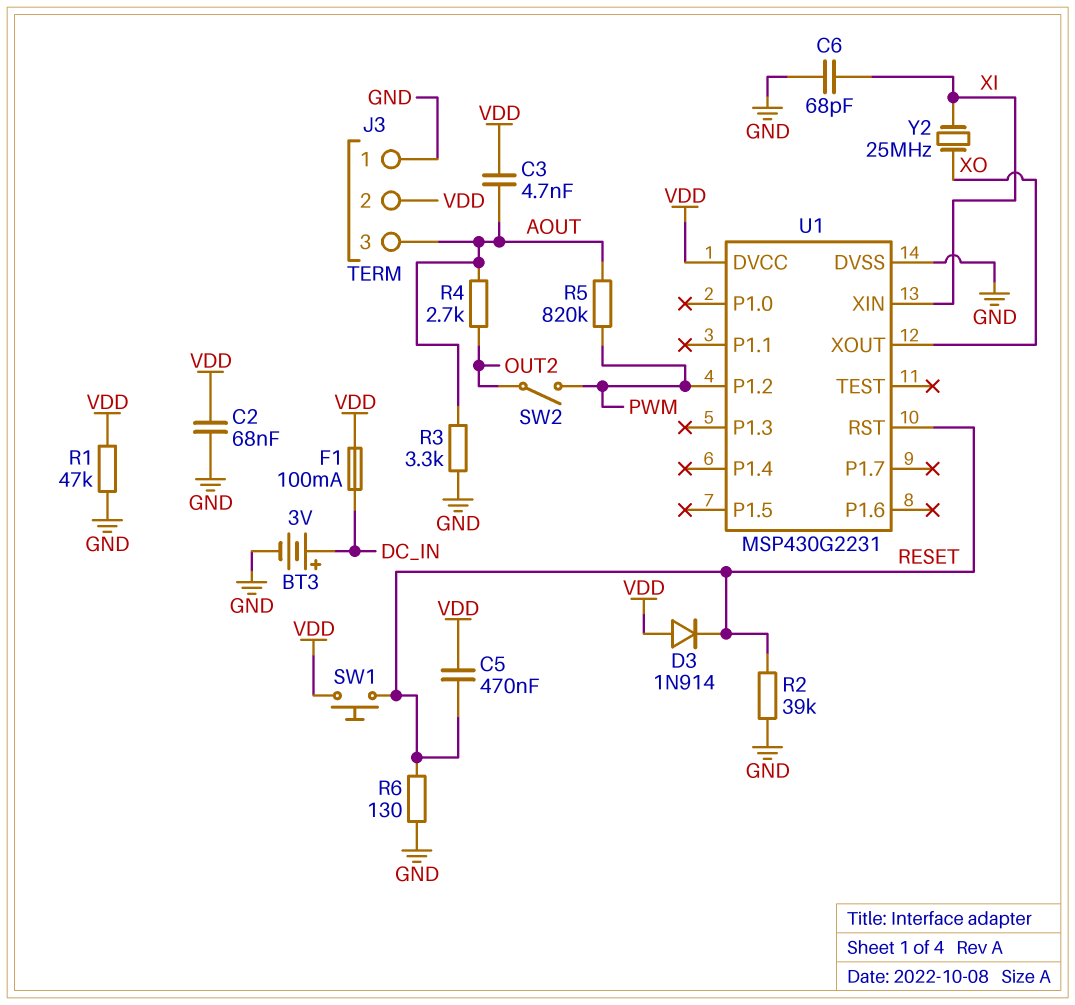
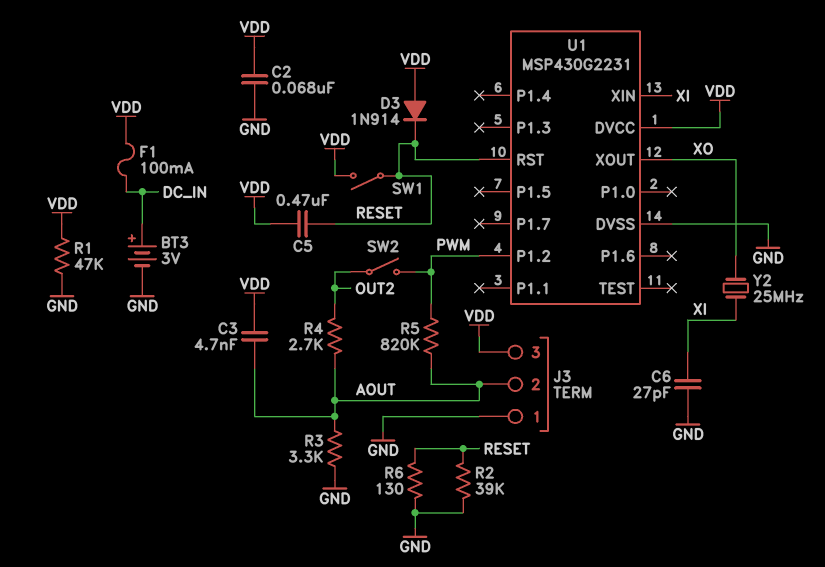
C6: 68pF (GND, XI) -> 27pF (GND, XI)
J3 pin 2: VDD -> AOUT
J3 pin 3: AOUT -> VDD
SW1: button (RESET, VDD) -> switch (RESET, VDD)

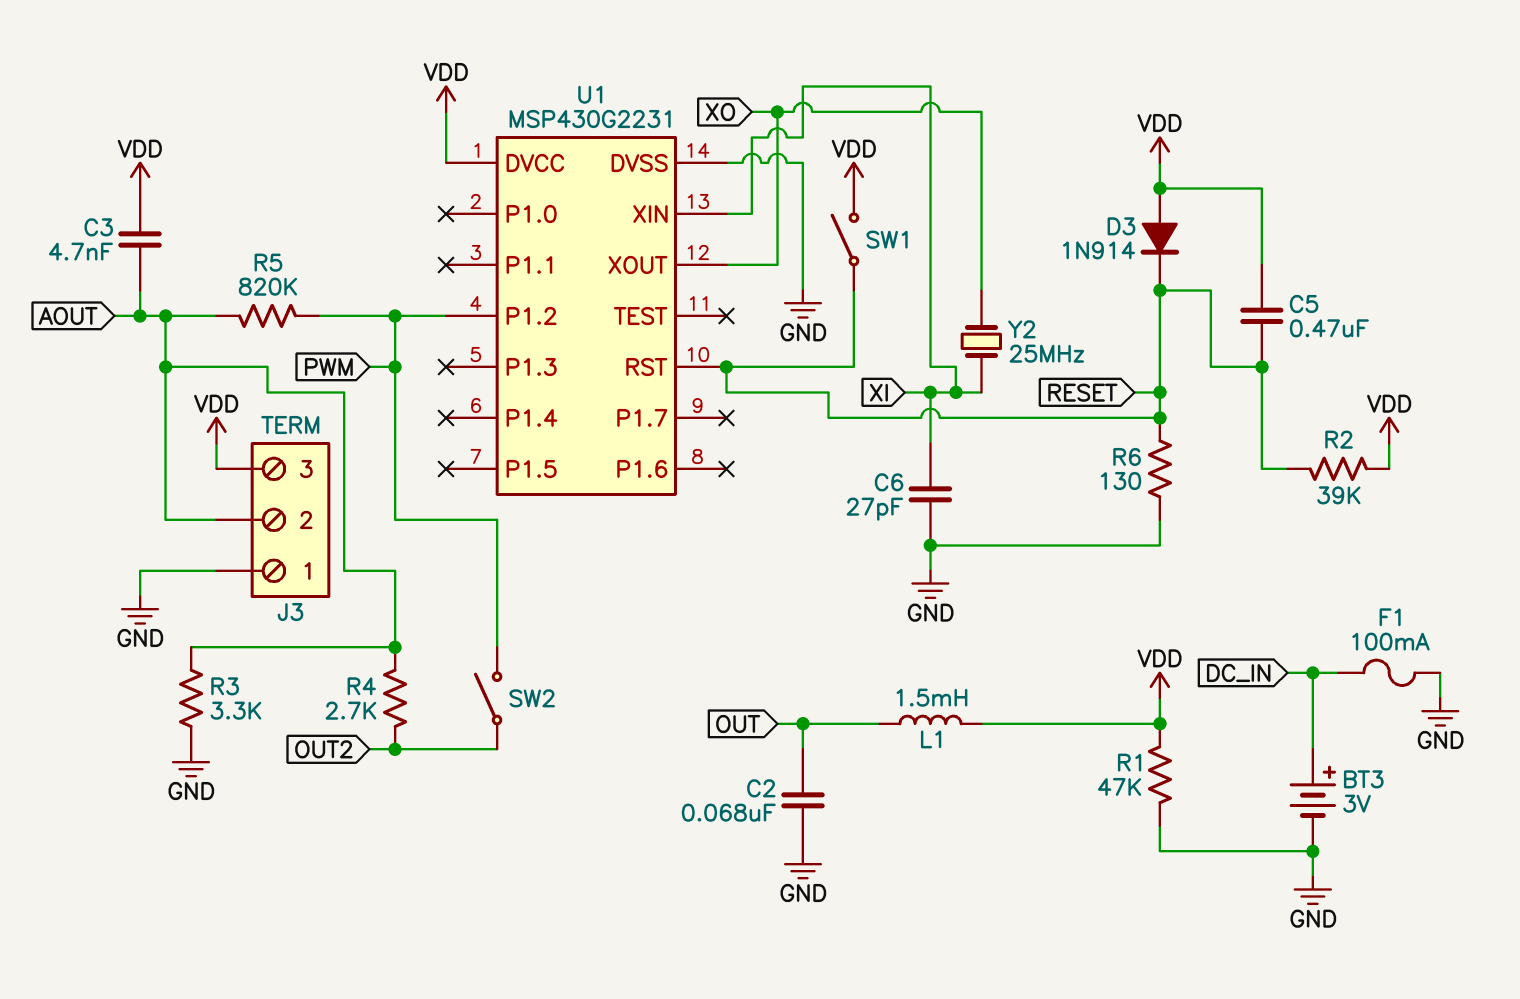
C2: 68nF (GND, VDD) -> 68nF (GND, OUT)
F1: 100mA (DC_IN, VDD) -> 100mA (DC_IN, GND)
L1: none -> 1.5mH (OUT, VDD)
R2: 39k (GND, RESET) -> 39k (RESET, VDD)

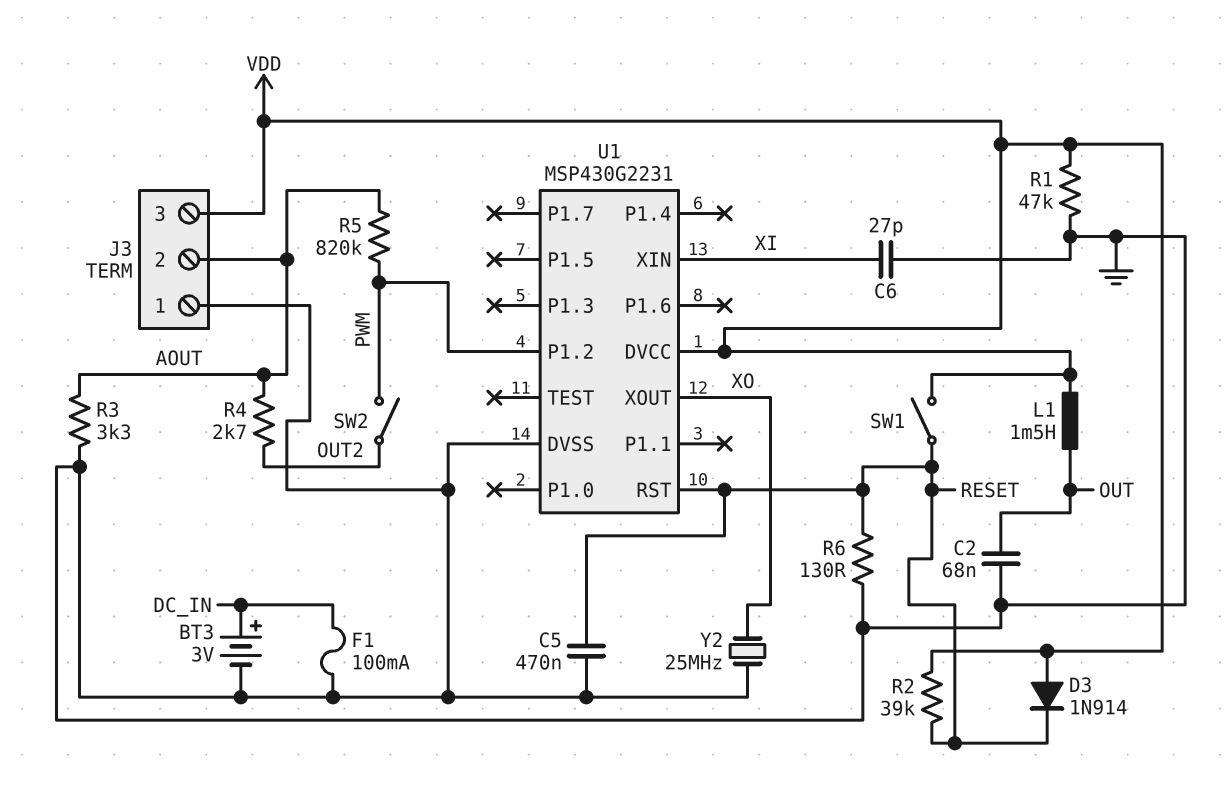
C3: 4.7nF (AOUT, VDD) -> none
C5: 470nF (RESET, VDD) -> 470nF (GND, RESET)
Y2: 25MHz (XI, XO) -> 25MHz (GND, XO)

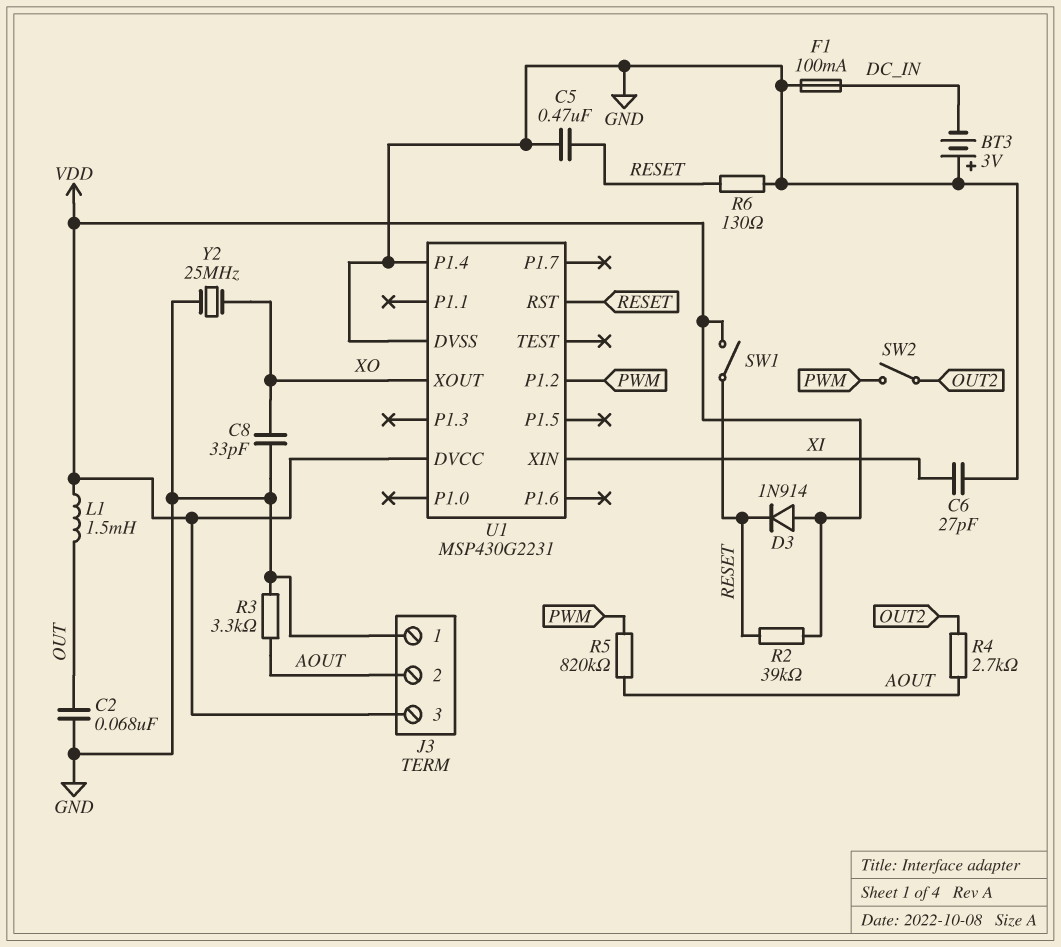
BT3: 3V (plus DC_IN, minus GND) -> 3V (plus GND, minus DC_IN)
C8: none -> 33pF (GND, XO)
R1: 47k (GND, VDD) -> none
U1 pin P1.4: none -> GND

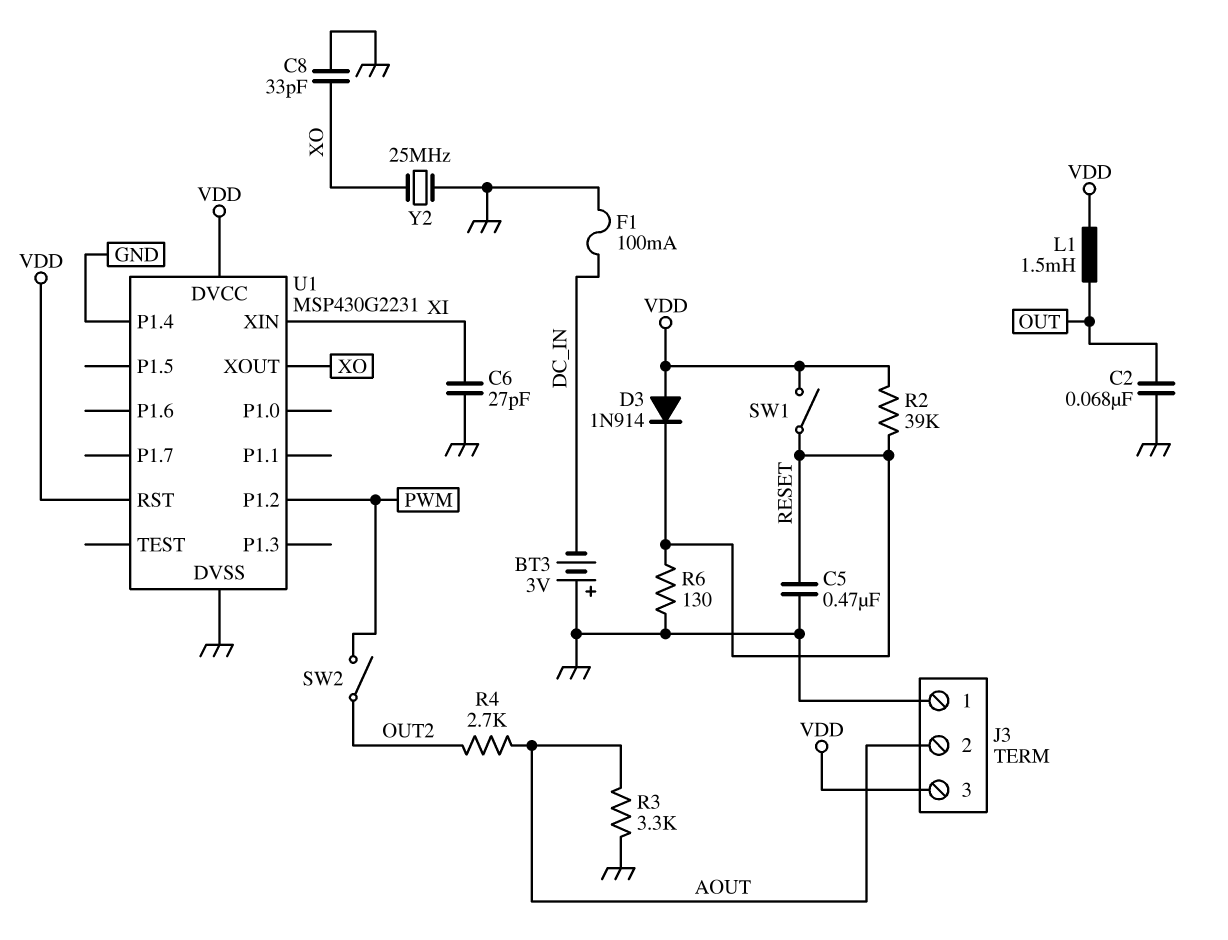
R5: 820k (AOUT, PWM) -> none
U1 pin RST: RESET -> VDD

